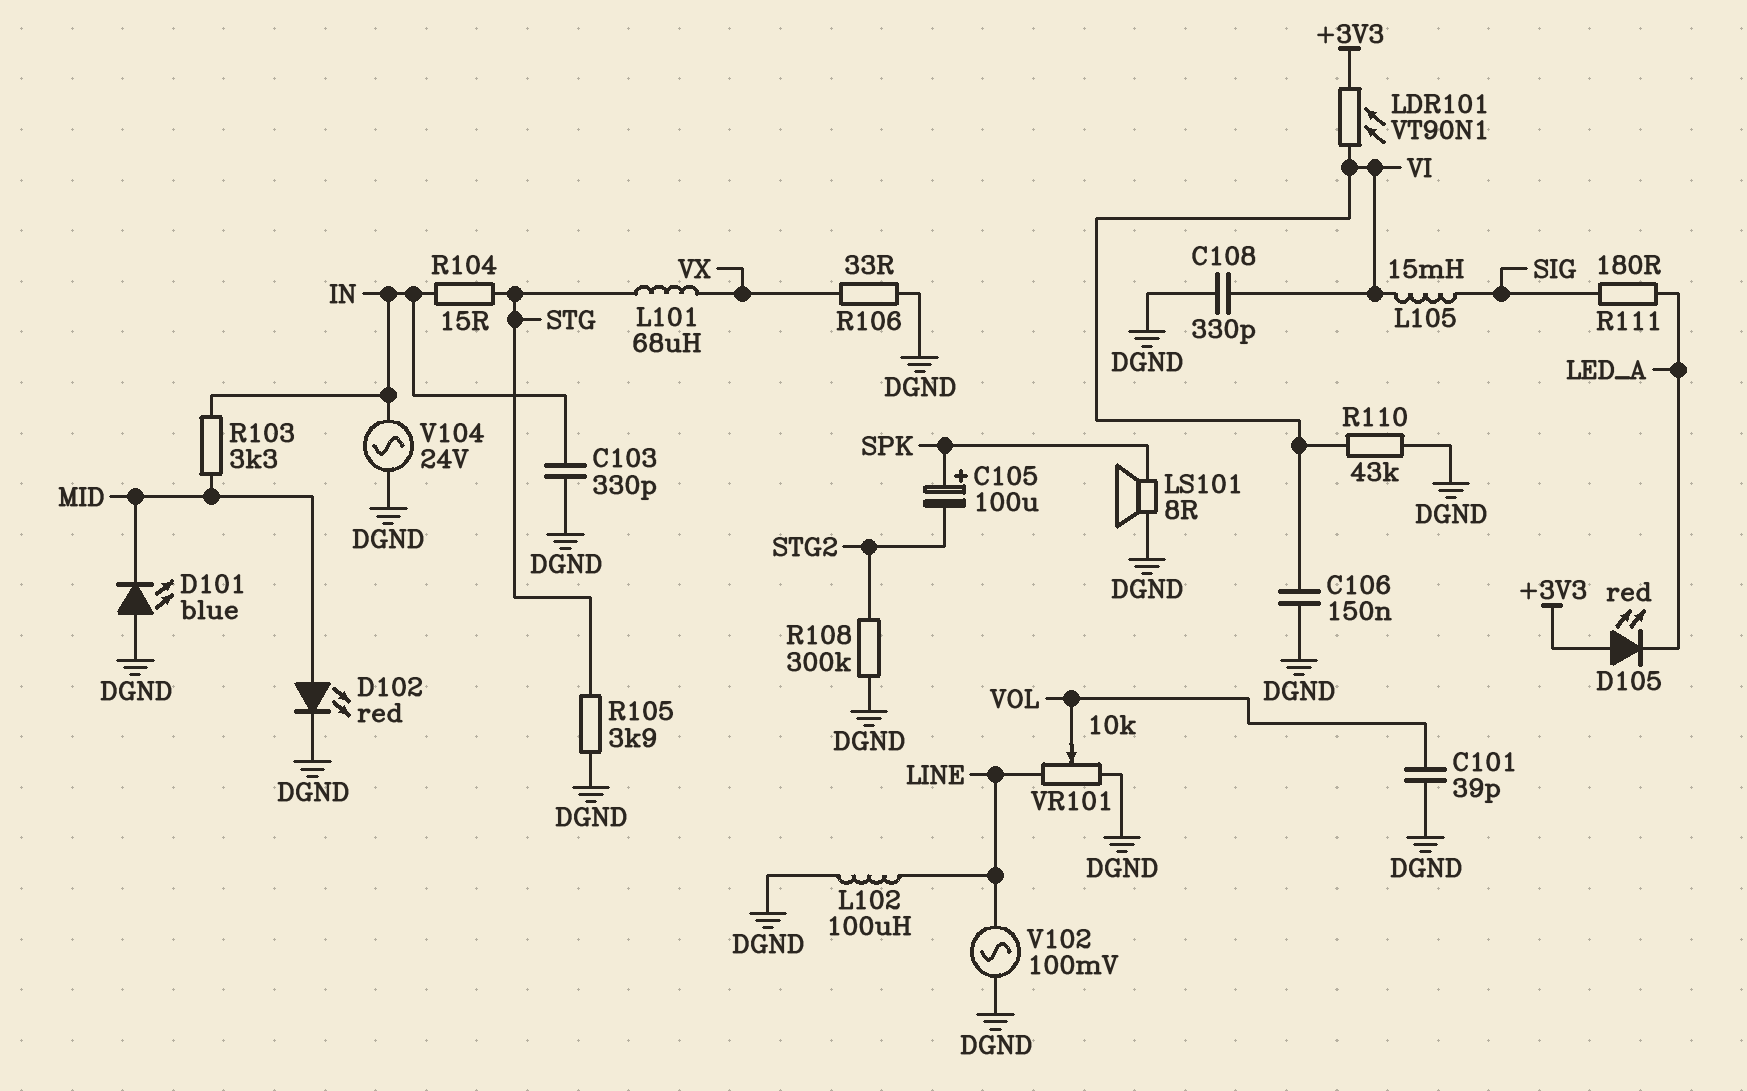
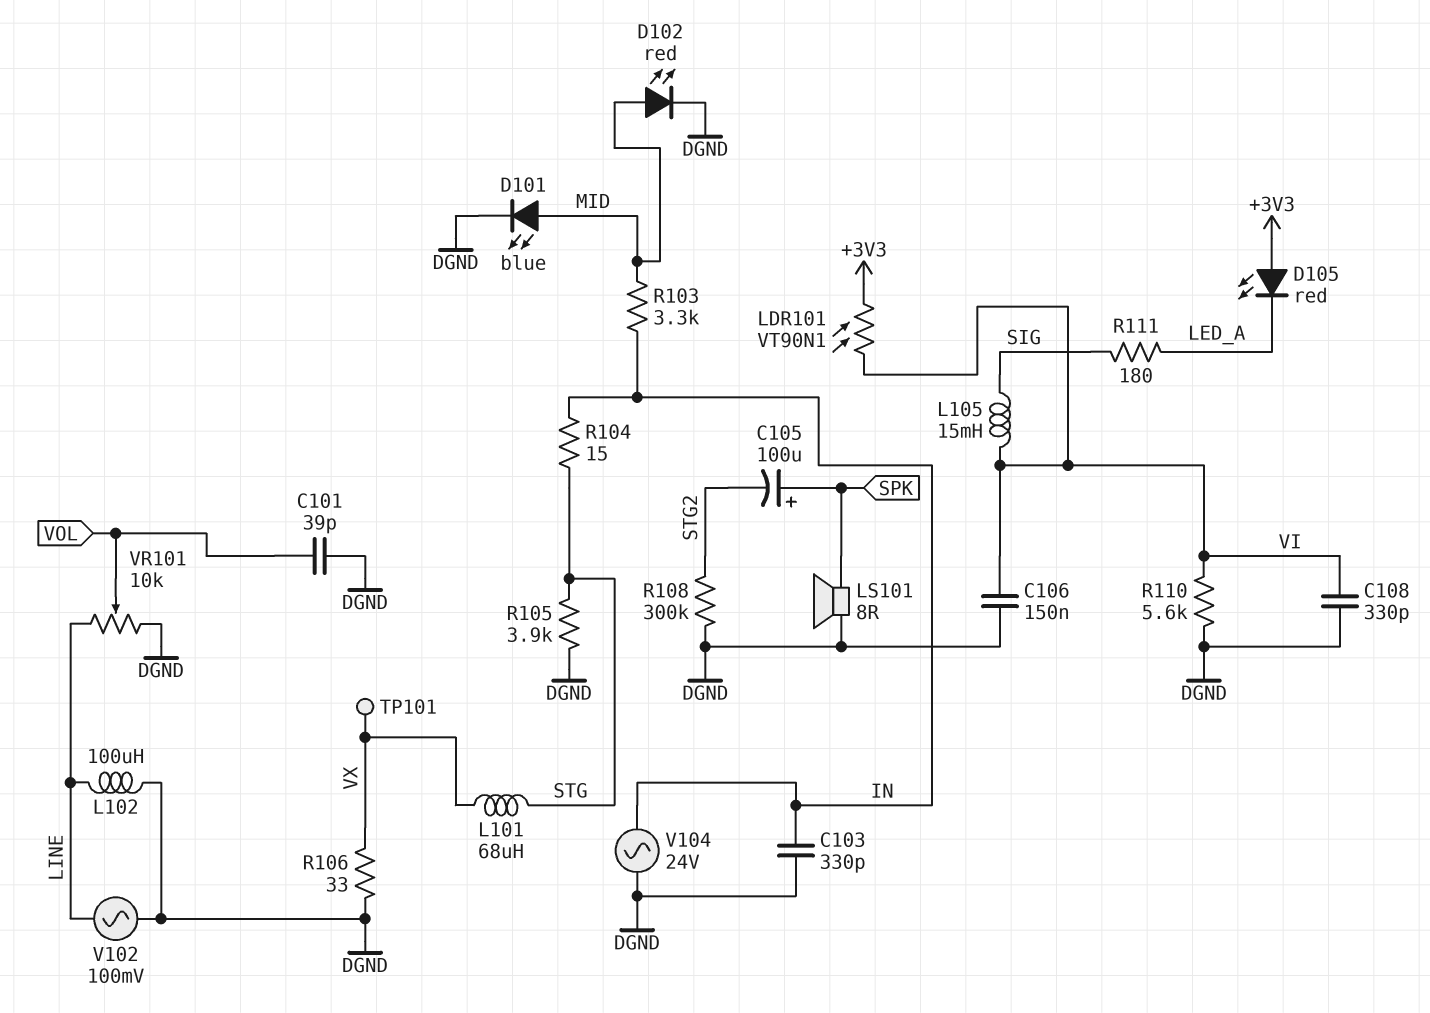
D101: LED blue (A DGND, K MID) -> LED blue (A MID, K DGND)
R110: 43k (DGND, VI) -> 5.6k (DGND, VI)
TP101: none -> test point (VX)

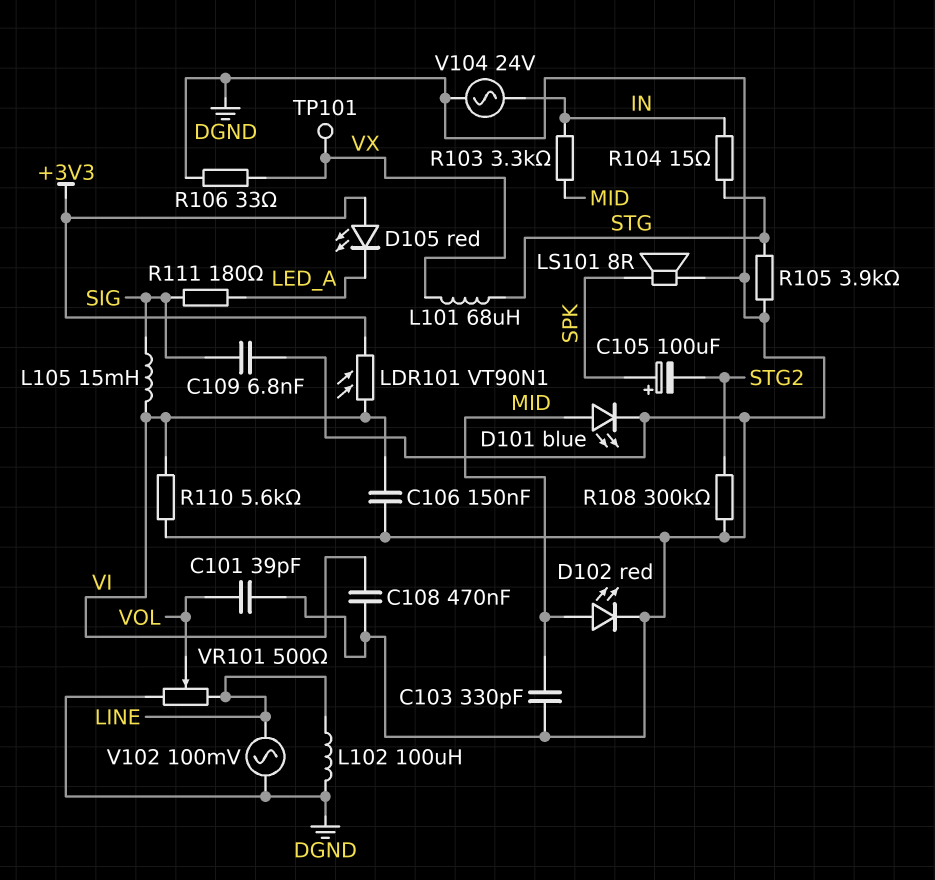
C103: 330pF (DGND, IN) -> 330pF (DGND, MID)
C108: 330pF (DGND, VI) -> 470nF (DGND, VI)
C109: none -> 6.8nF (DGND, SIG)
VR101: 10k (DGND, LINE, wiper VOL) -> 500 (DGND, LINE, wiper VOL)

